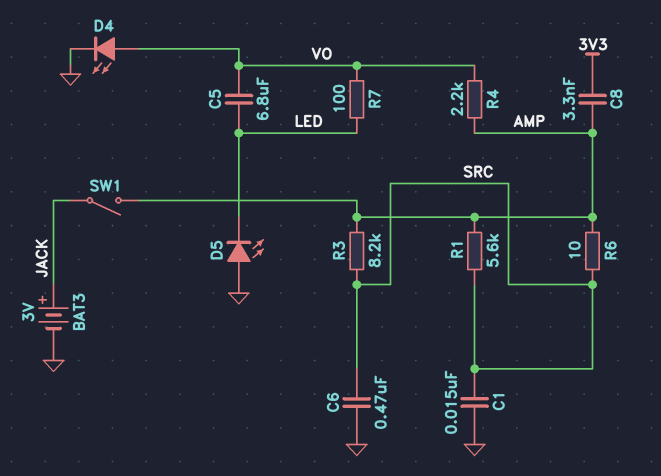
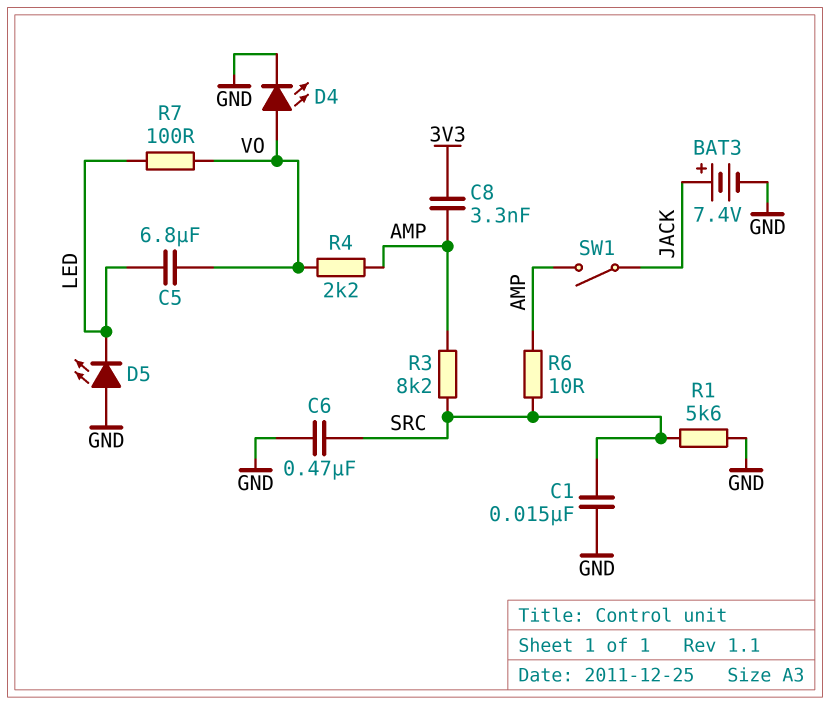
BAT3: 3V (plus JACK, minus GND) -> 7.4V (plus JACK, minus GND)
R1: 5.6k (AMP, SRC) -> 5.6k (GND, SRC)

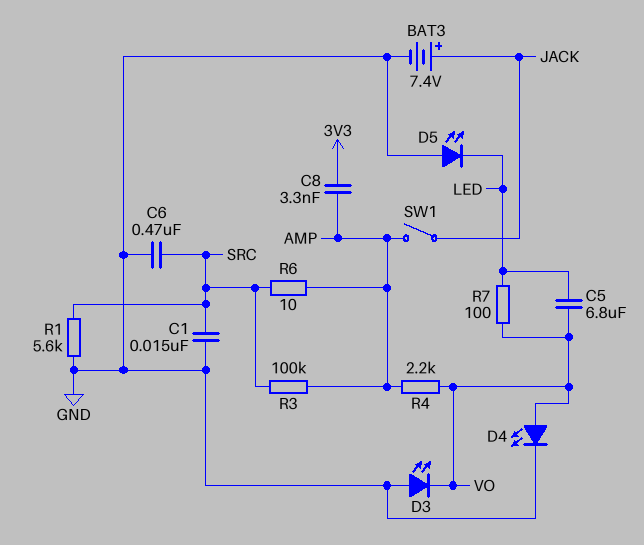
D3: none -> LED (A GND, K VO)
R3: 8.2k (AMP, SRC) -> 100k (AMP, SRC)

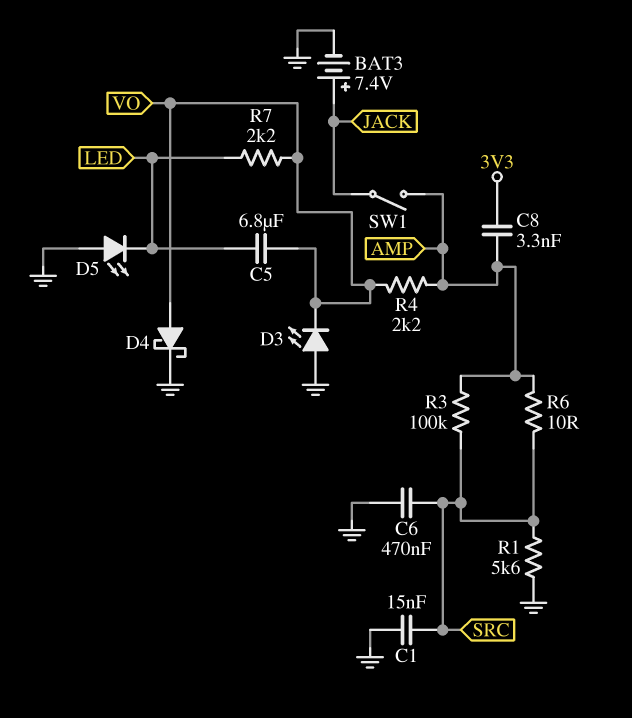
D4: LED (A VO, K GND) -> schottky (A VO, K GND)
R7: 100 (LED, VO) -> 2.2k (LED, VO)

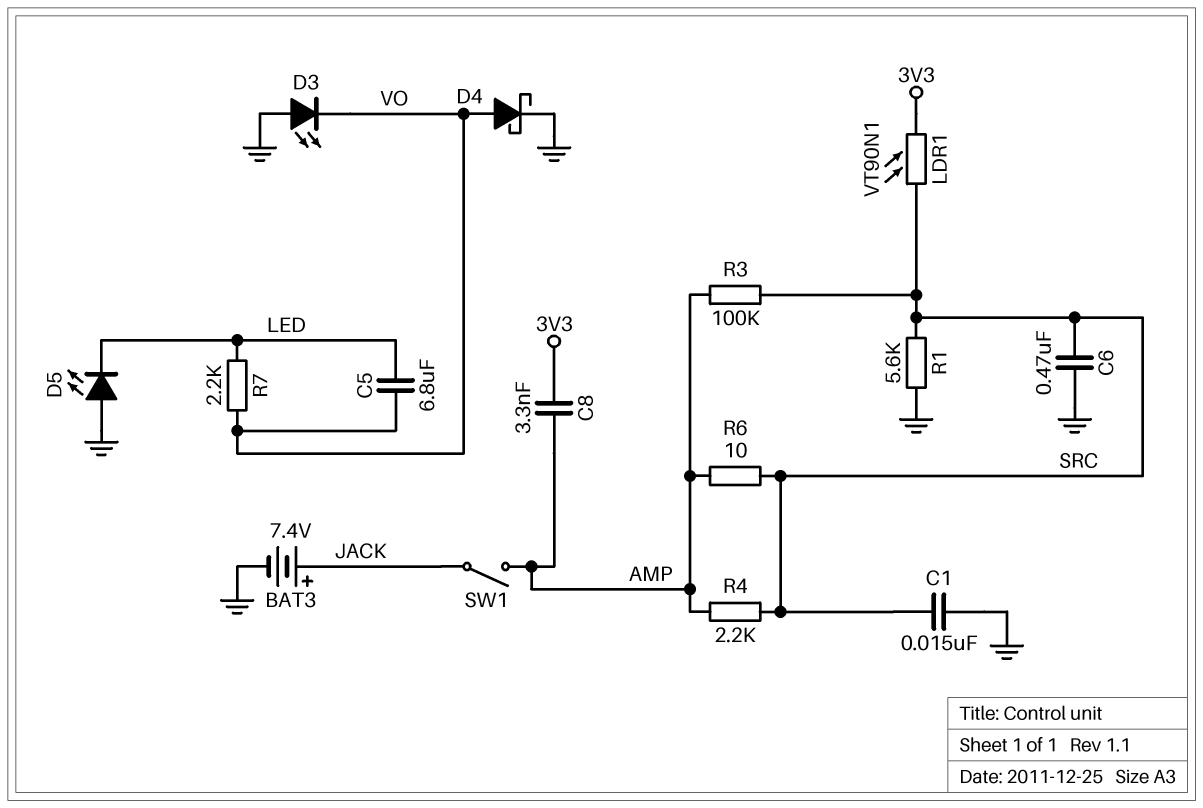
LDR1: none -> VT90N1 (3V3, SRC)
R4: 2.2k (AMP, VO) -> 2.2k (AMP, SRC)

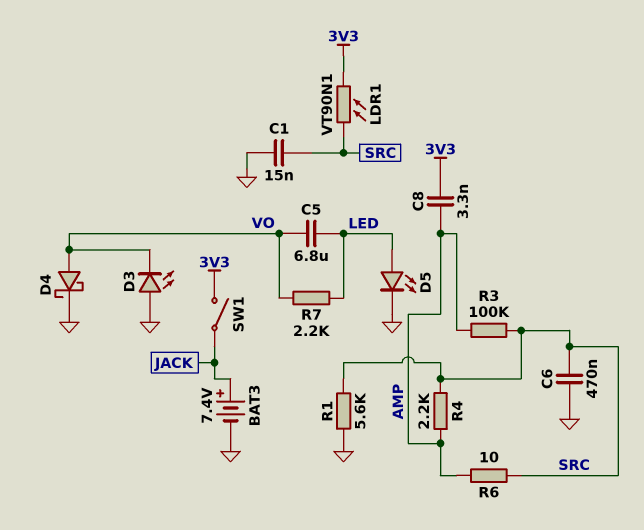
D5: LED (A GND, K LED) -> LED (A LED, K GND)
SW1: switch (AMP, JACK) -> switch (3V3, JACK)

